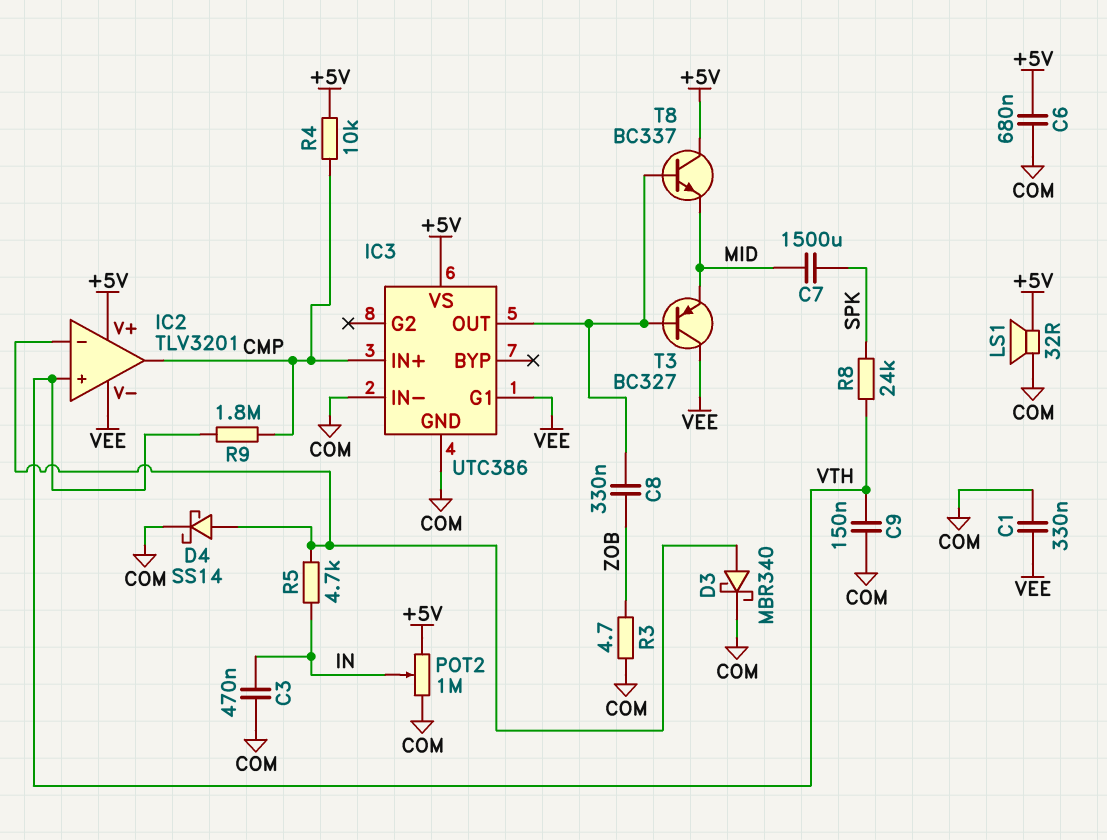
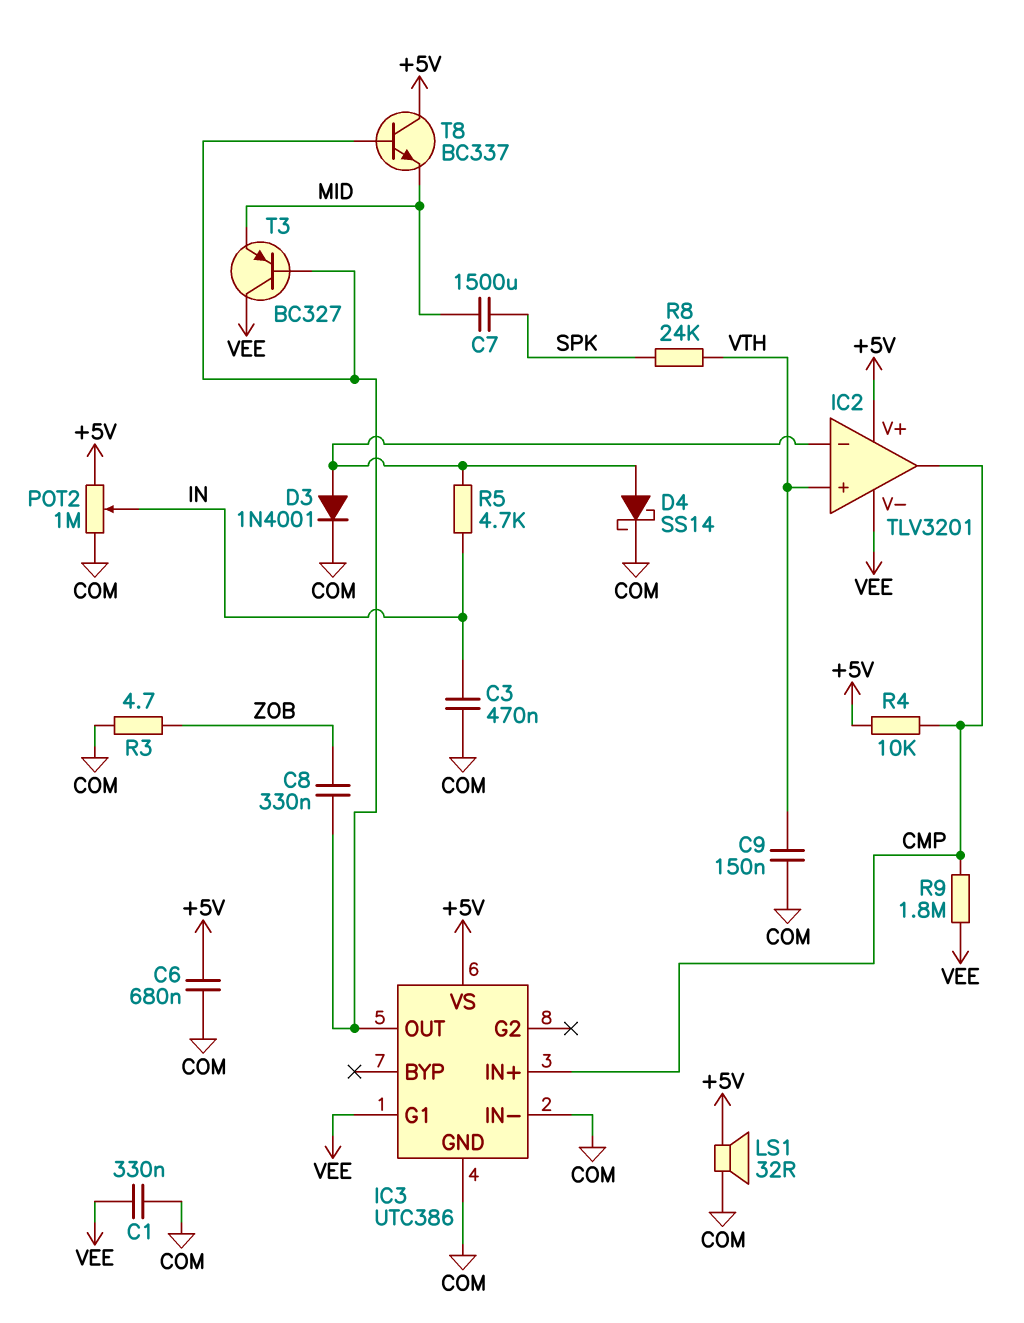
D3: schottky MBR340 (A IC2/in-, K COM) -> diode 1N4001 (A IC2/in-, K COM)
R9: 1.8M (CMP, VTH) -> 1.8M (CMP, VEE)

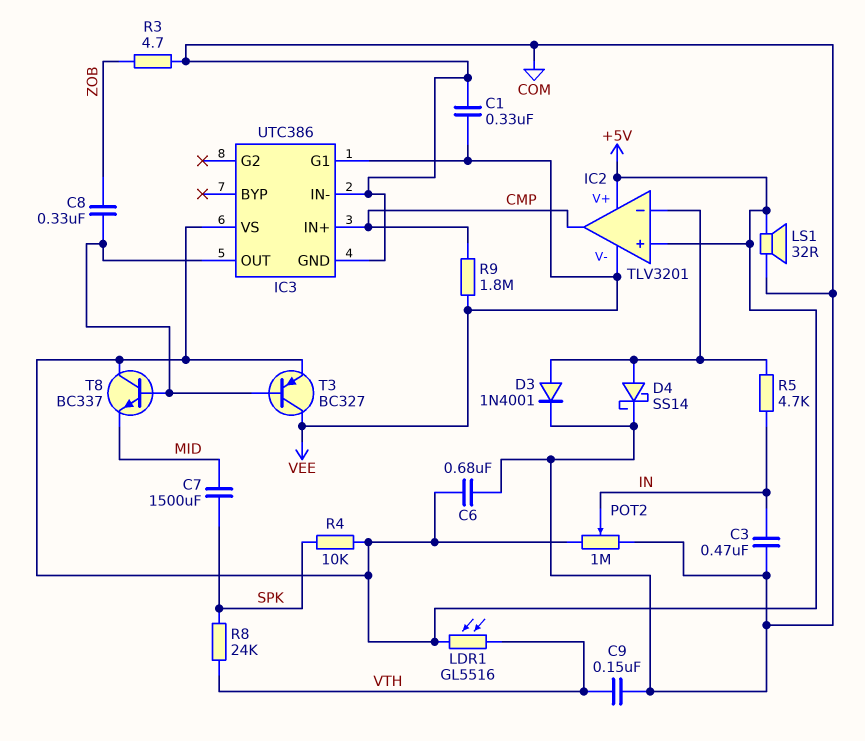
IC2 pin in+: VTH -> +5V
LDR1: none -> GL5516 (+5V, VTH)
R4: 10k (+5V, CMP) -> 10k (+5V, SPK)
T3: PNP BC327 (B IC3/OUT, C VEE, E MID) -> PNP BC327 (B IC3/OUT, C VEE, E +5V)

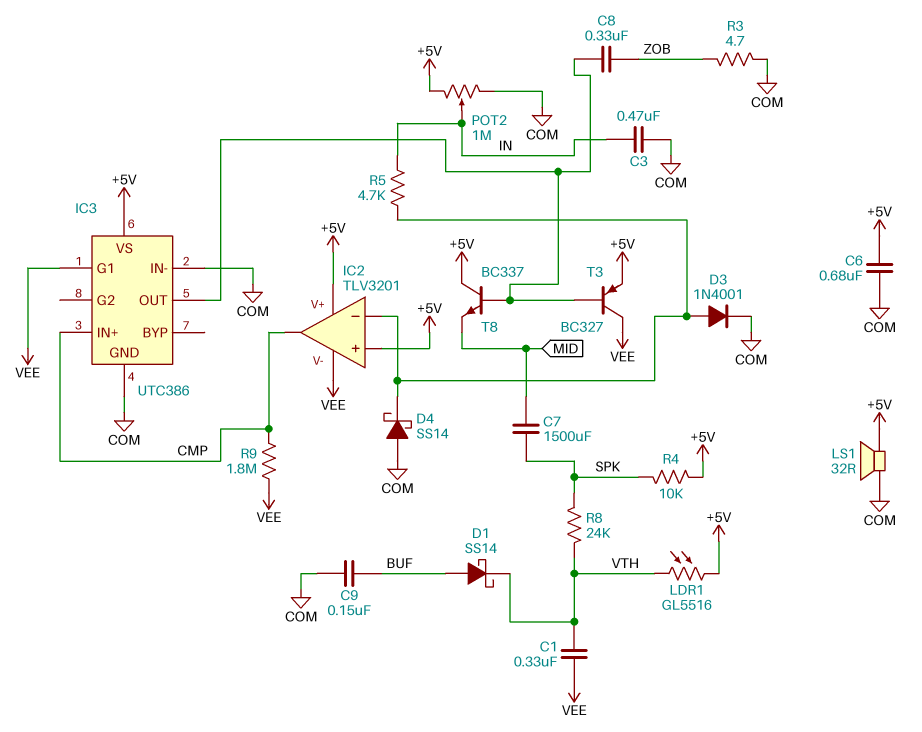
C1: 330nF (COM, VEE) -> 330nF (VEE, VTH)
C9: 150nF (COM, VTH) -> 150nF (BUF, COM)
D1: none -> schottky SS14 (A BUF, K VTH)
D4: schottky SS14 (A IC2/in-, K COM) -> schottky SS14 (A COM, K IC2/in-)

